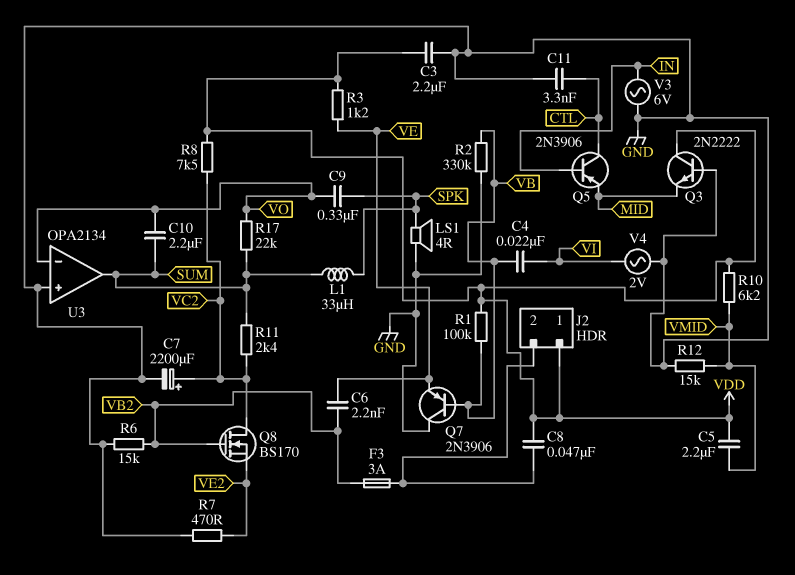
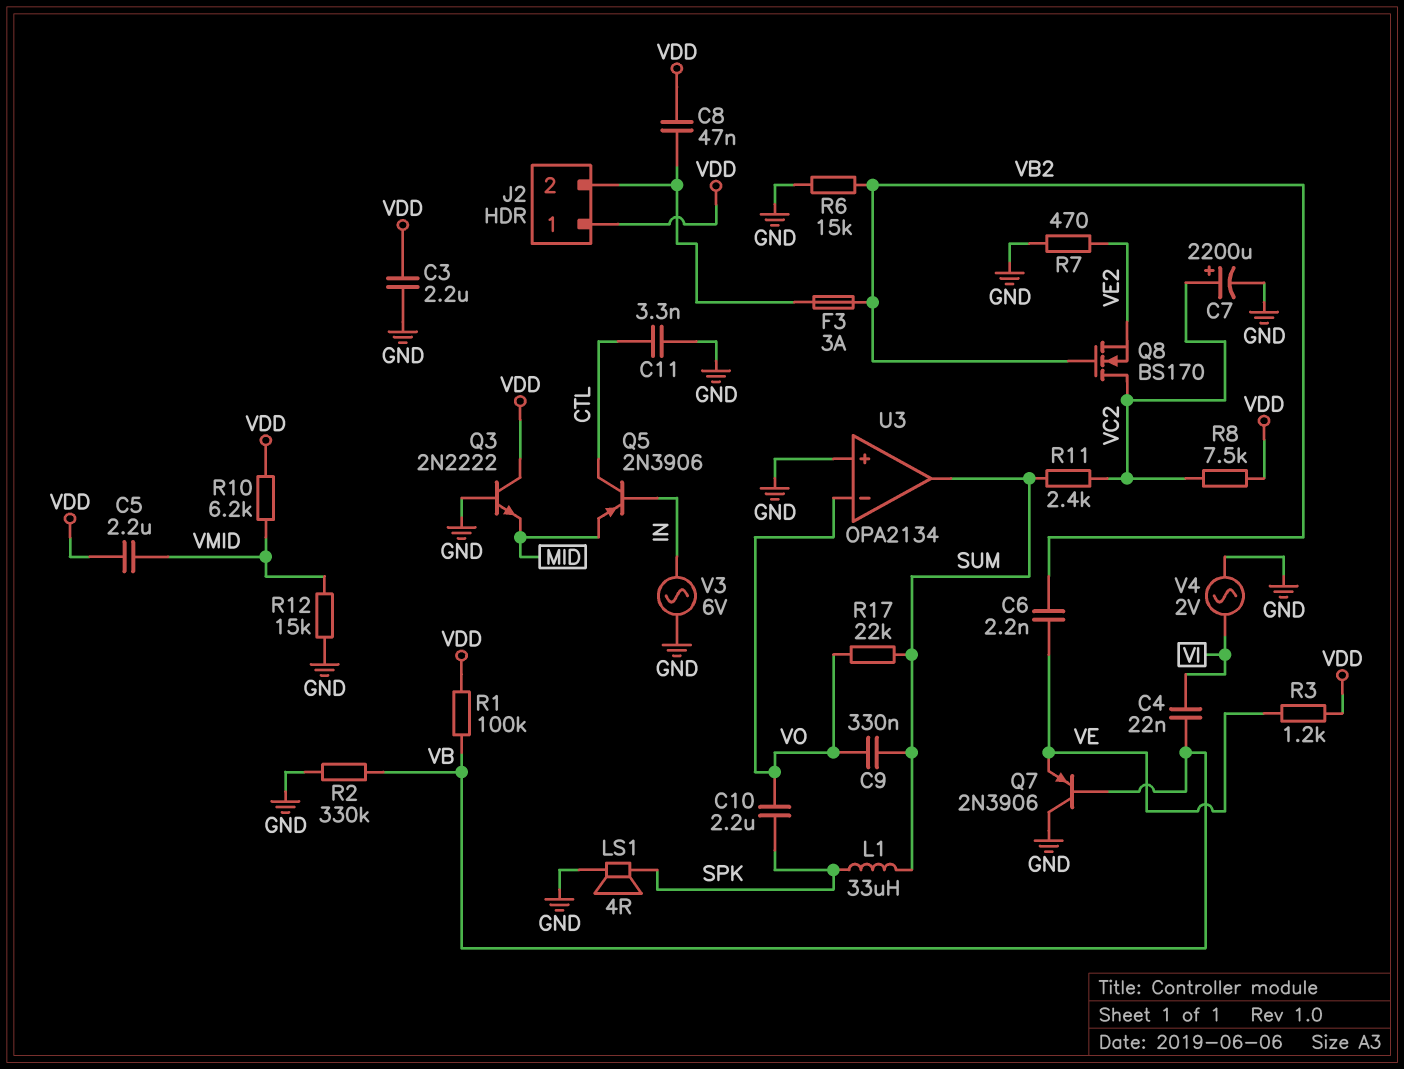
C9: 330nF (SPK, VO) -> 330nF (SUM, VO)
C10: 2.2uF (SUM, VO) -> 2.2uF (SPK, VO)

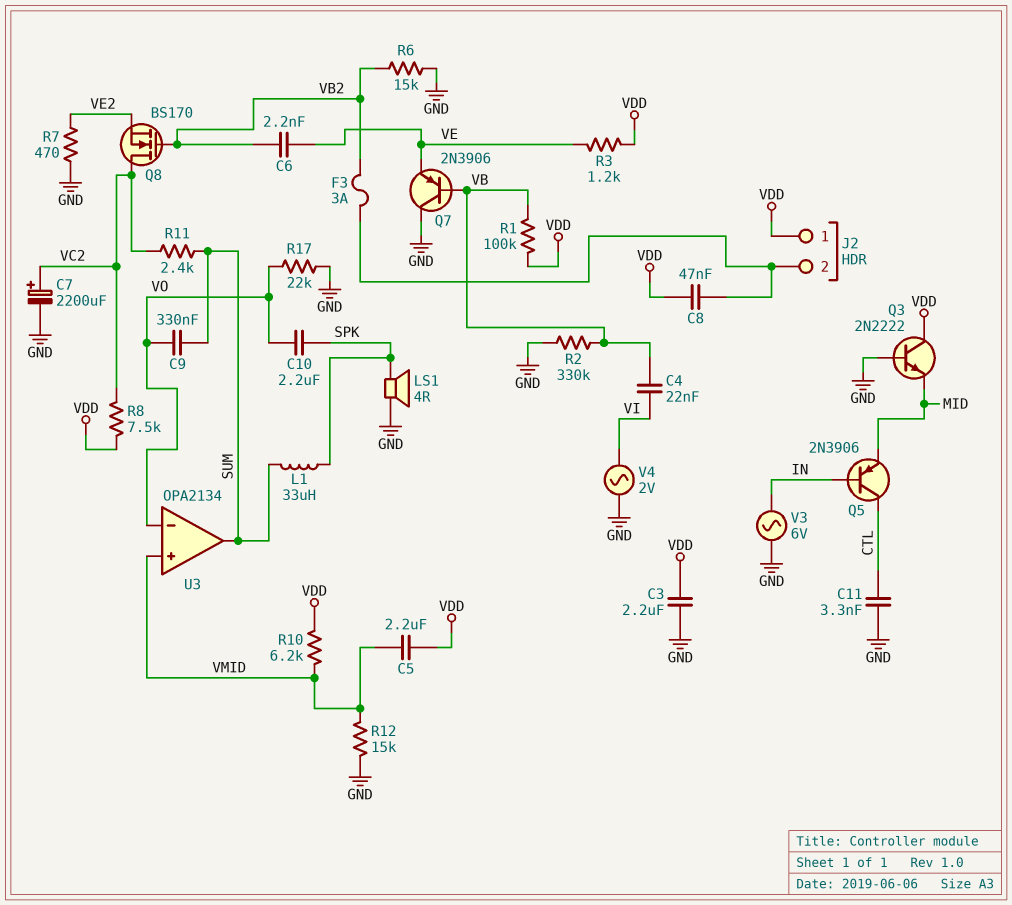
R17: 22k (SUM, VO) -> 22k (GND, VO)
U3 pin in+: GND -> VMID

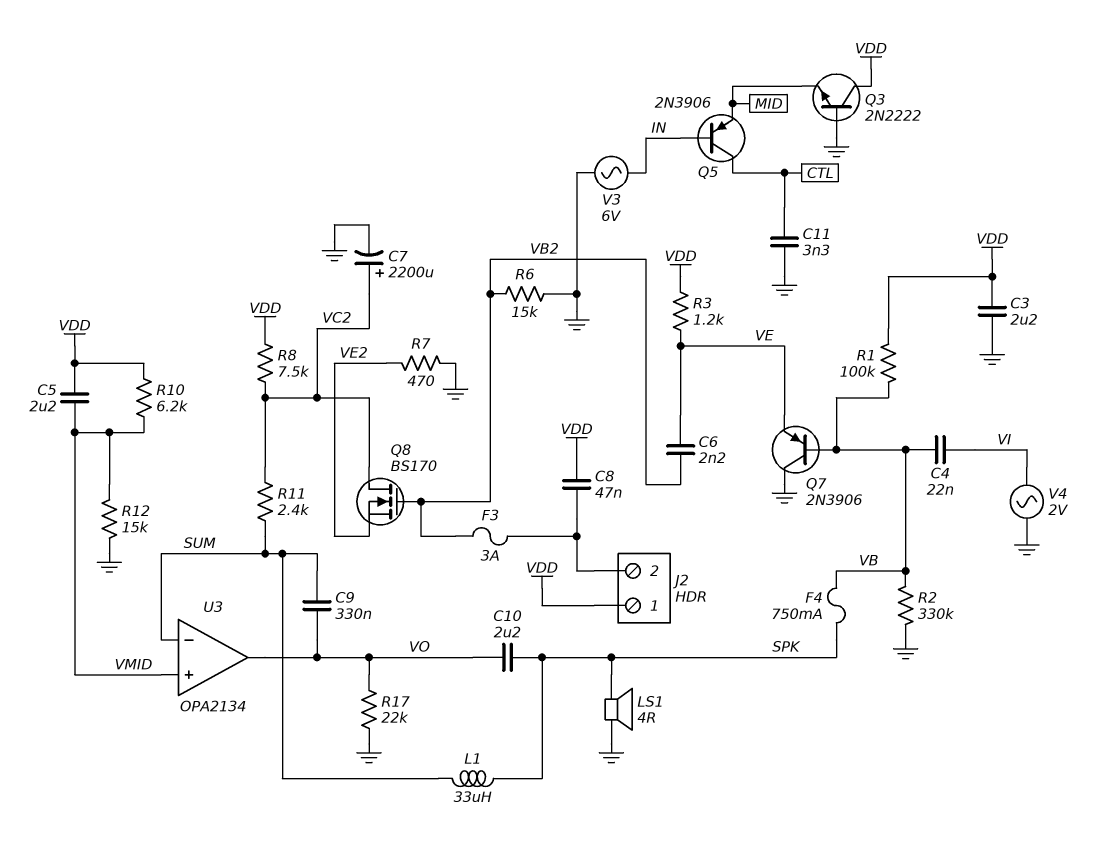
F4: none -> 750mA (SPK, VB)
U3 pin in-: VO -> SUM
U3 pin out: SUM -> VO

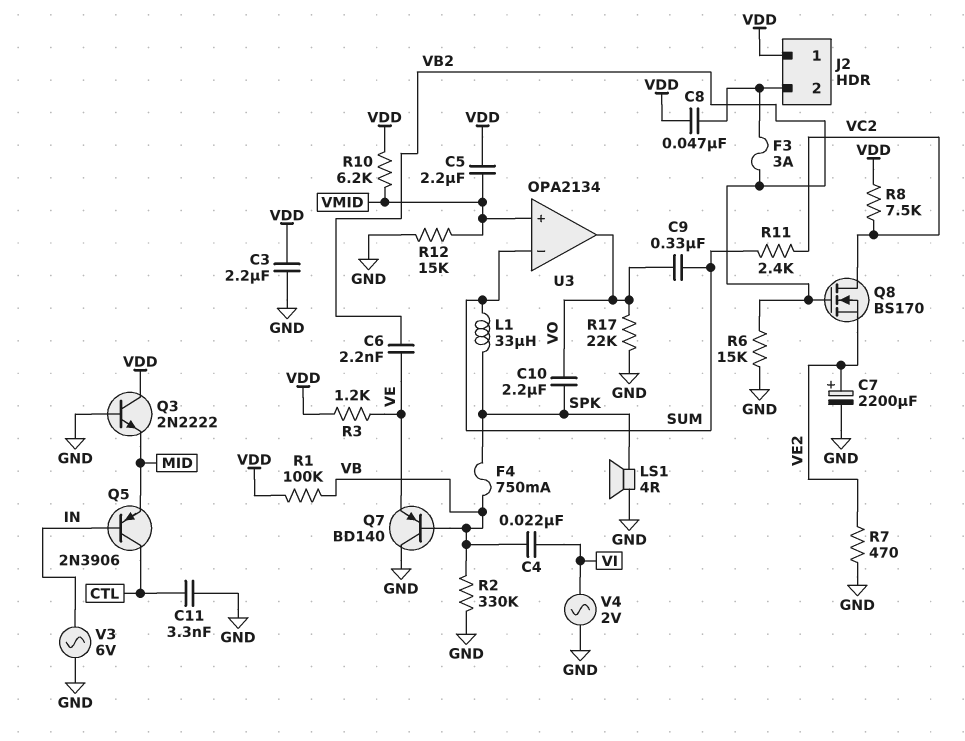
C7: 2200uF (plus VC2, minus GND) -> 2200uF (plus VE2, minus GND)
Q7: PNP 2N3906 (B VB, C GND, E VE) -> PNP BD140 (B VB, C GND, E VE)

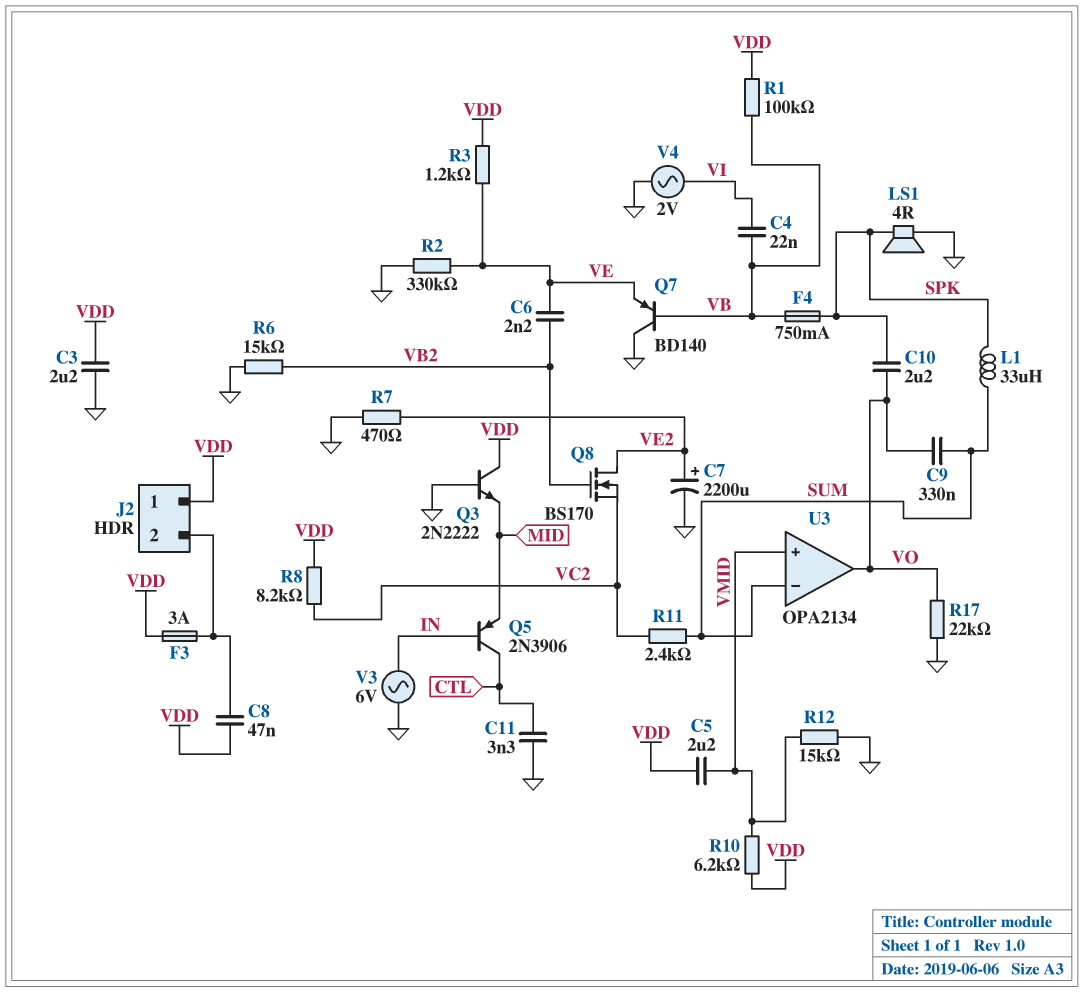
F3: 3A (J2/2, VB2) -> 3A (J2/2, VDD)
Q8: NMOS BS170 (G VB2, D VC2, S VE2) -> NMOS BS170 (G VB2, D VE2, S VC2)
R2: 330k (GND, VB) -> 330k (GND, VE)
R8: 7.5k (VC2, VDD) -> 8.2k (VC2, VDD)

